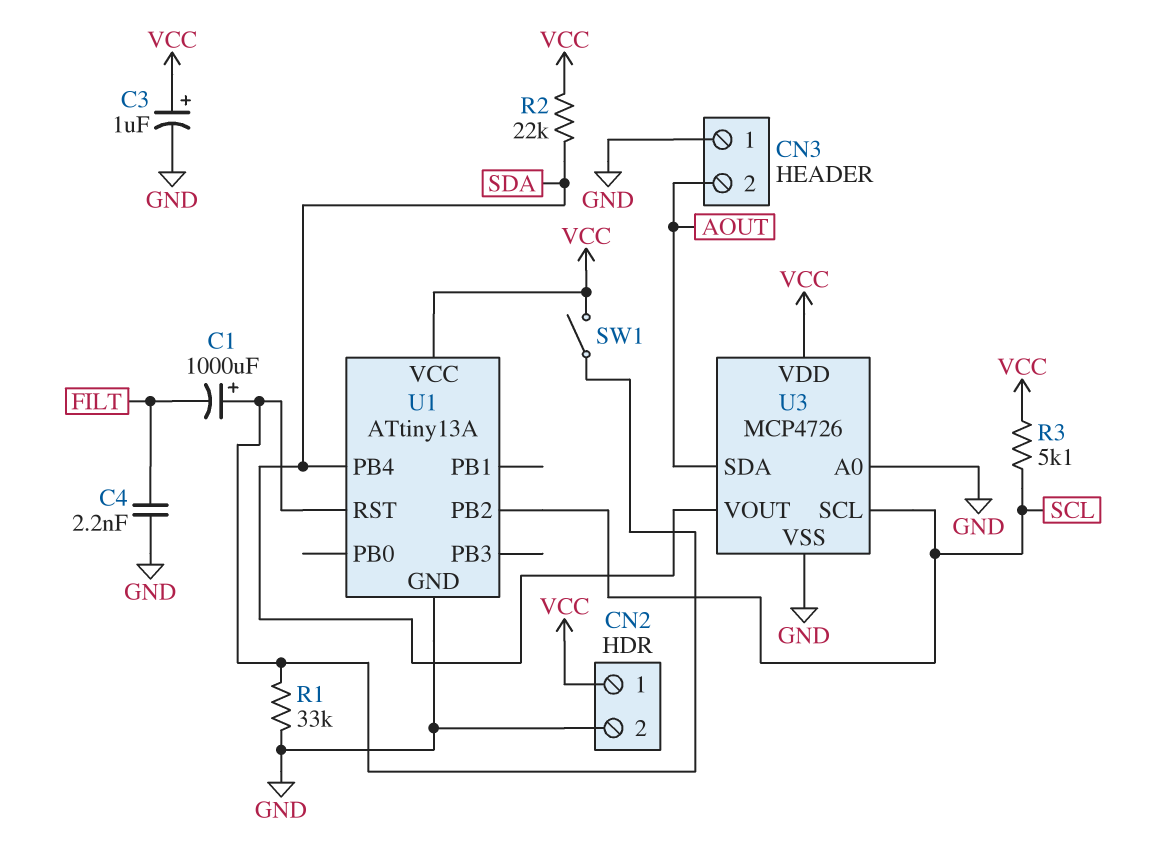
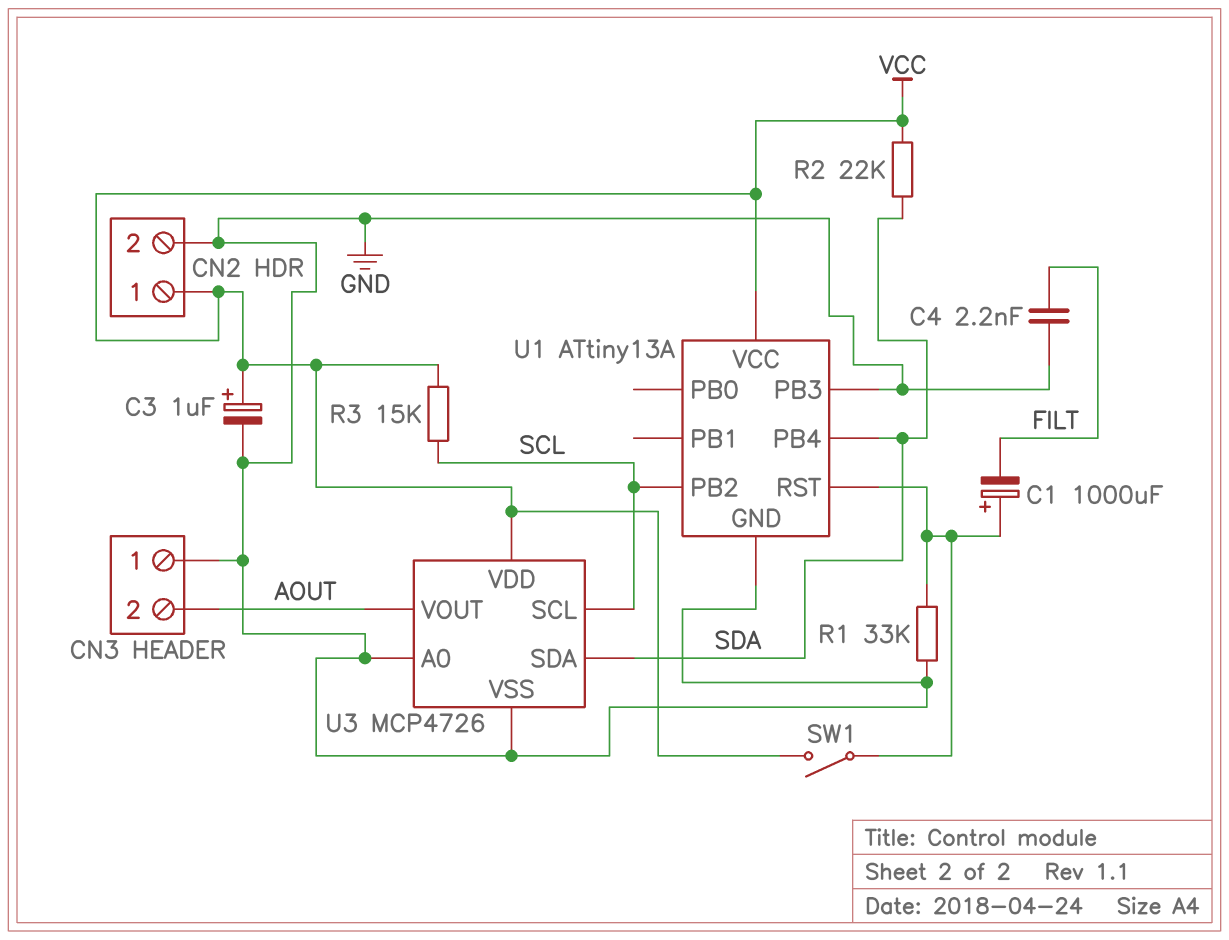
R3: 5.1k (SCL, VCC) -> 15k (SCL, VCC)
U1 pin PB3: none -> GND
U3 pin SDA: AOUT -> SDA
U3 pin VOUT: SDA -> AOUT

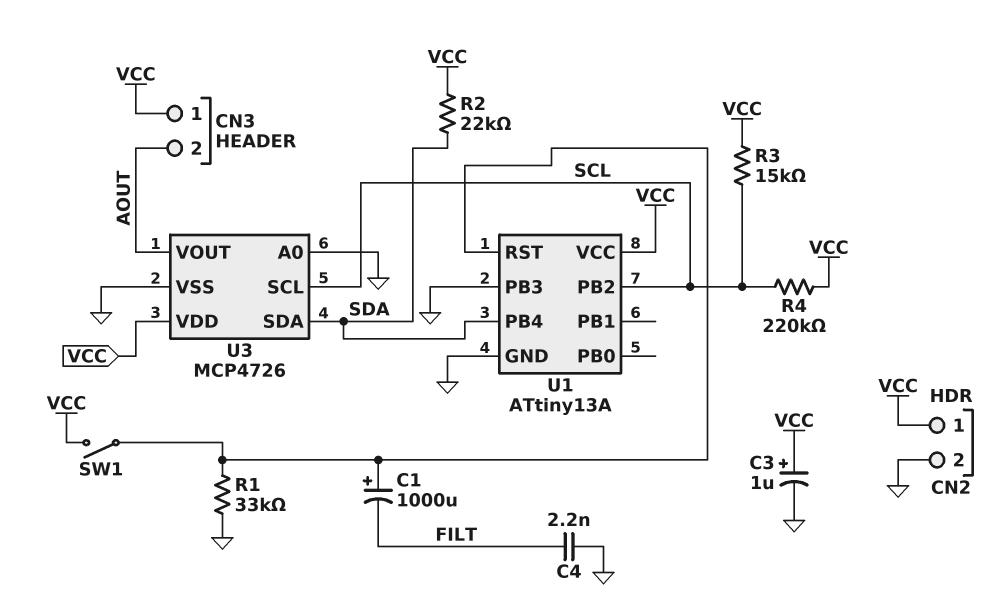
CN3 pin 1: GND -> VCC
R4: none -> 220k (SCL, VCC)

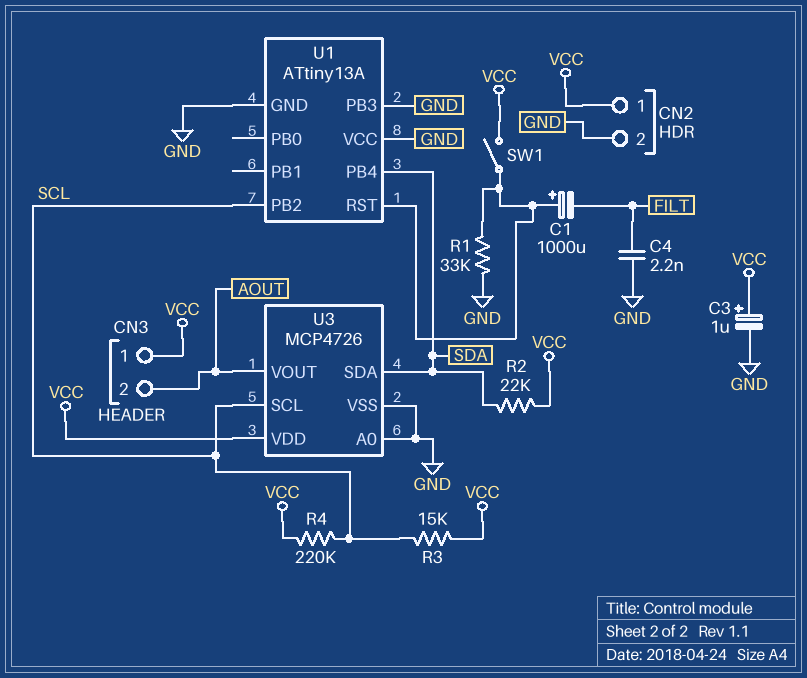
U1 pin VCC: VCC -> GND

